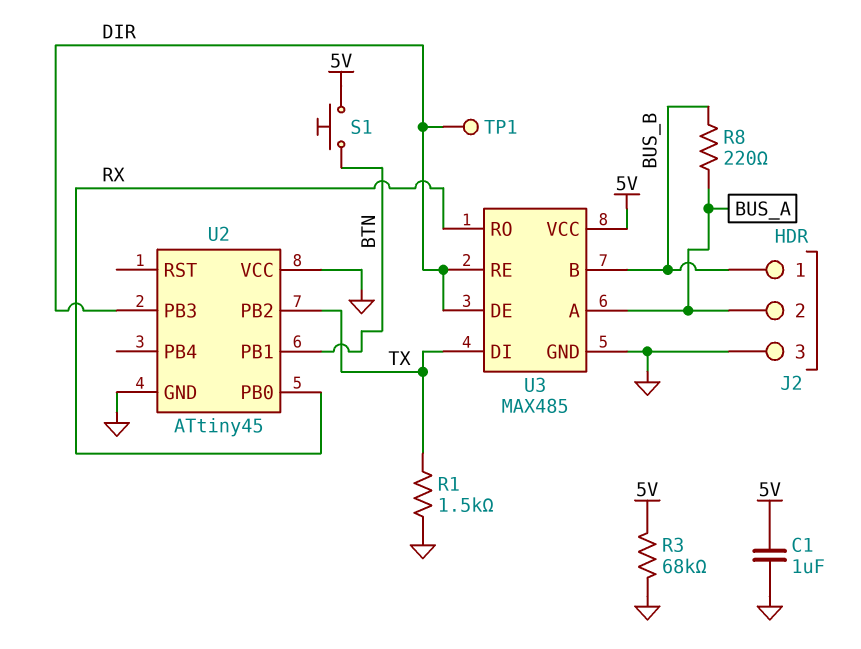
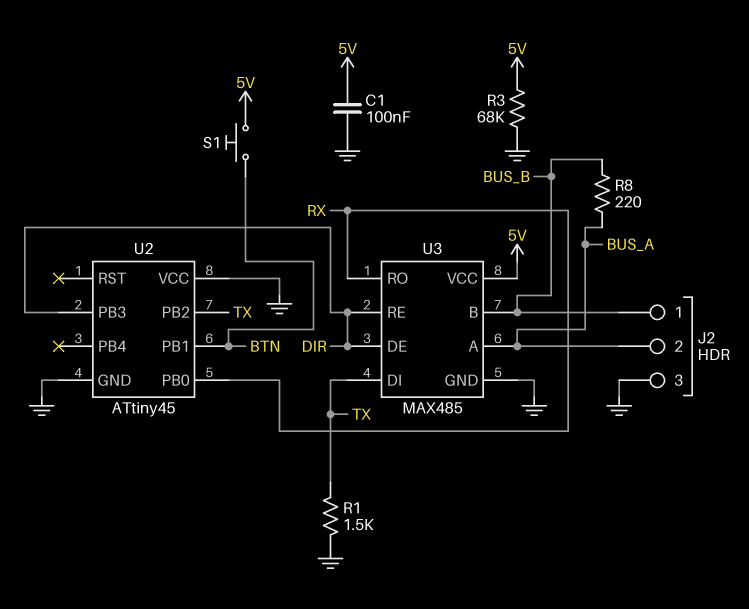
C1: 1uF (5V, GND) -> 100nF (5V, GND)
TP1: test point (DIR) -> none

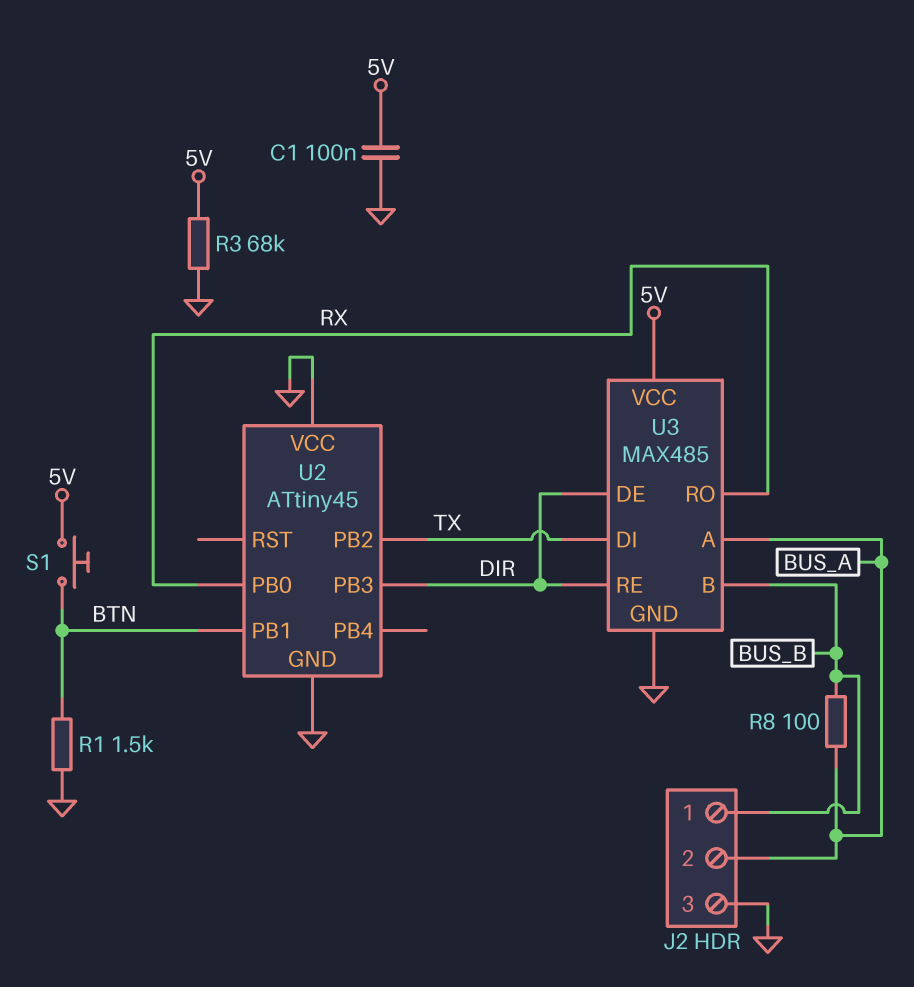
R1: 1.5k (GND, TX) -> 1.5k (BTN, GND)
R8: 220 (BUS_A, BUS_B) -> 100 (BUS_A, BUS_B)

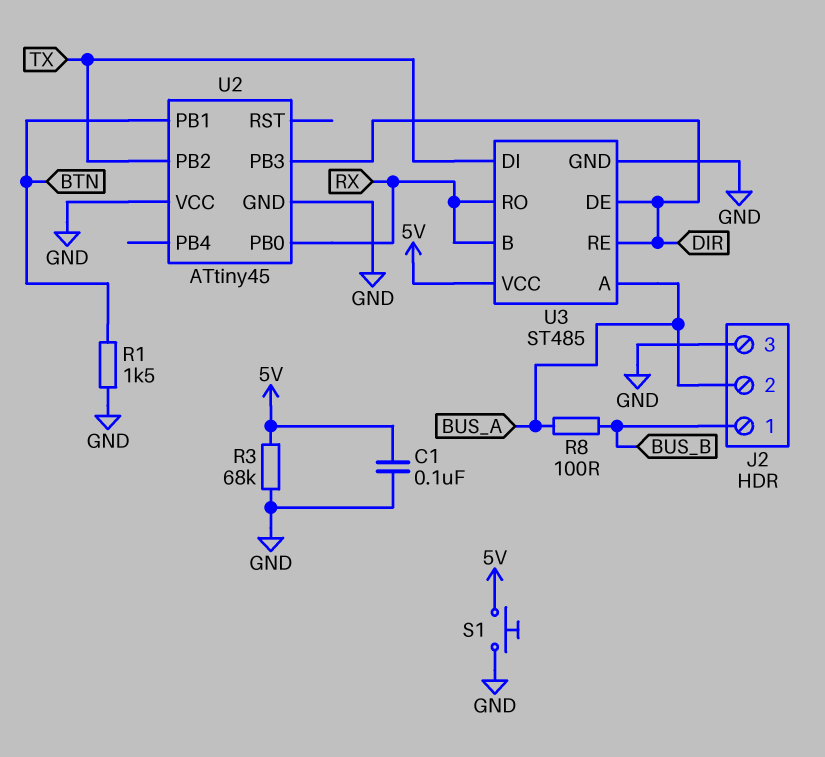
S1: button (5V, BTN) -> button (5V, GND)
U3: MAX485 -> ST485
U3 pin B: BUS_B -> RX

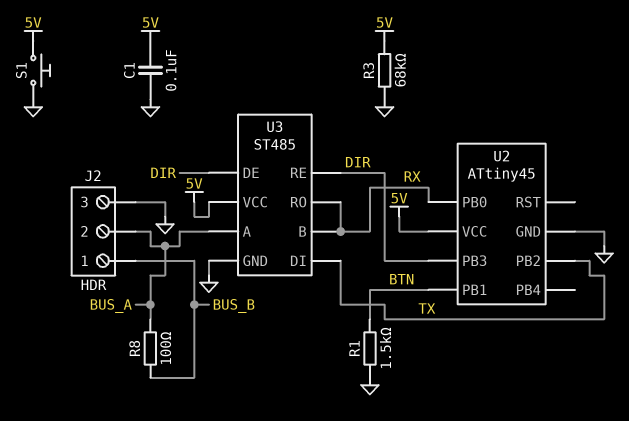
U2 pin VCC: GND -> 5V

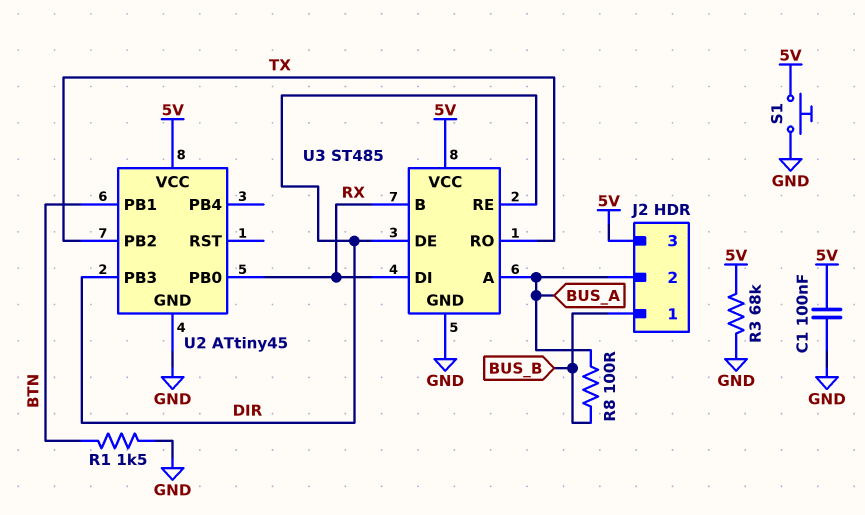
J2 pin 3: GND -> 5V
U3 pin DI: TX -> RX
U3 pin RO: RX -> TX

